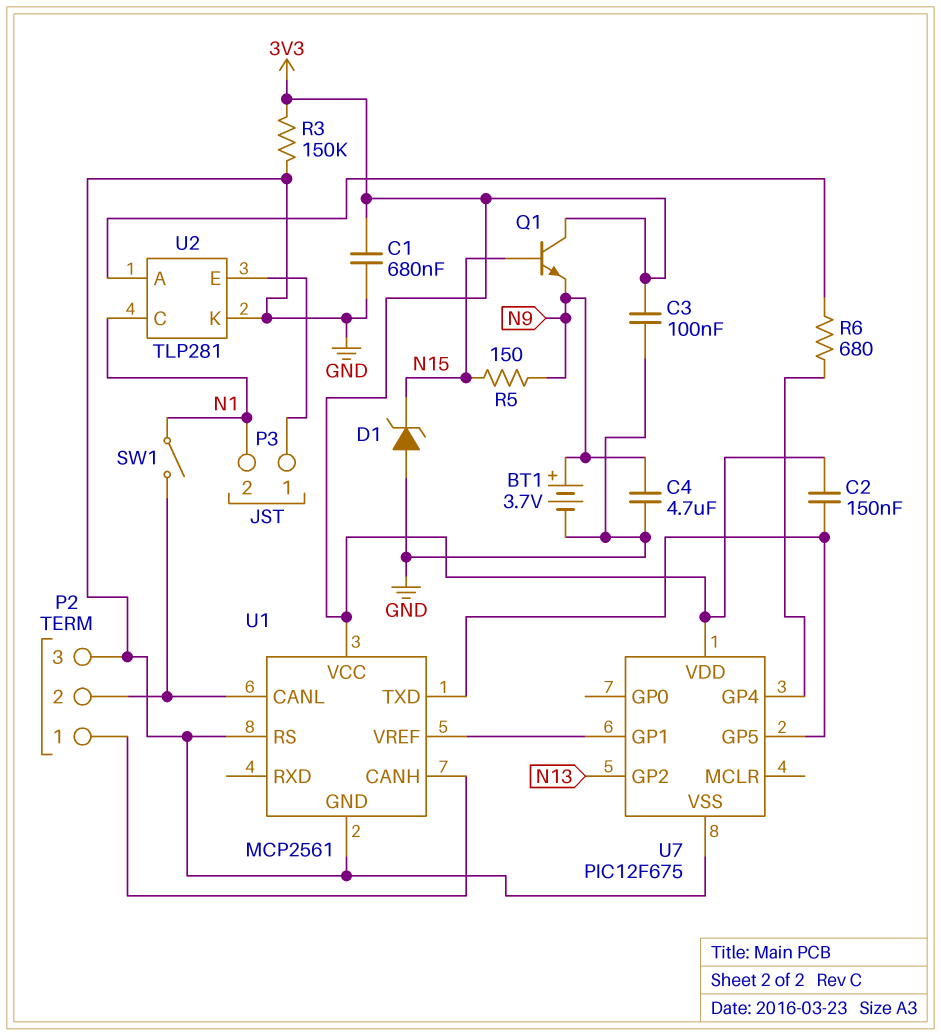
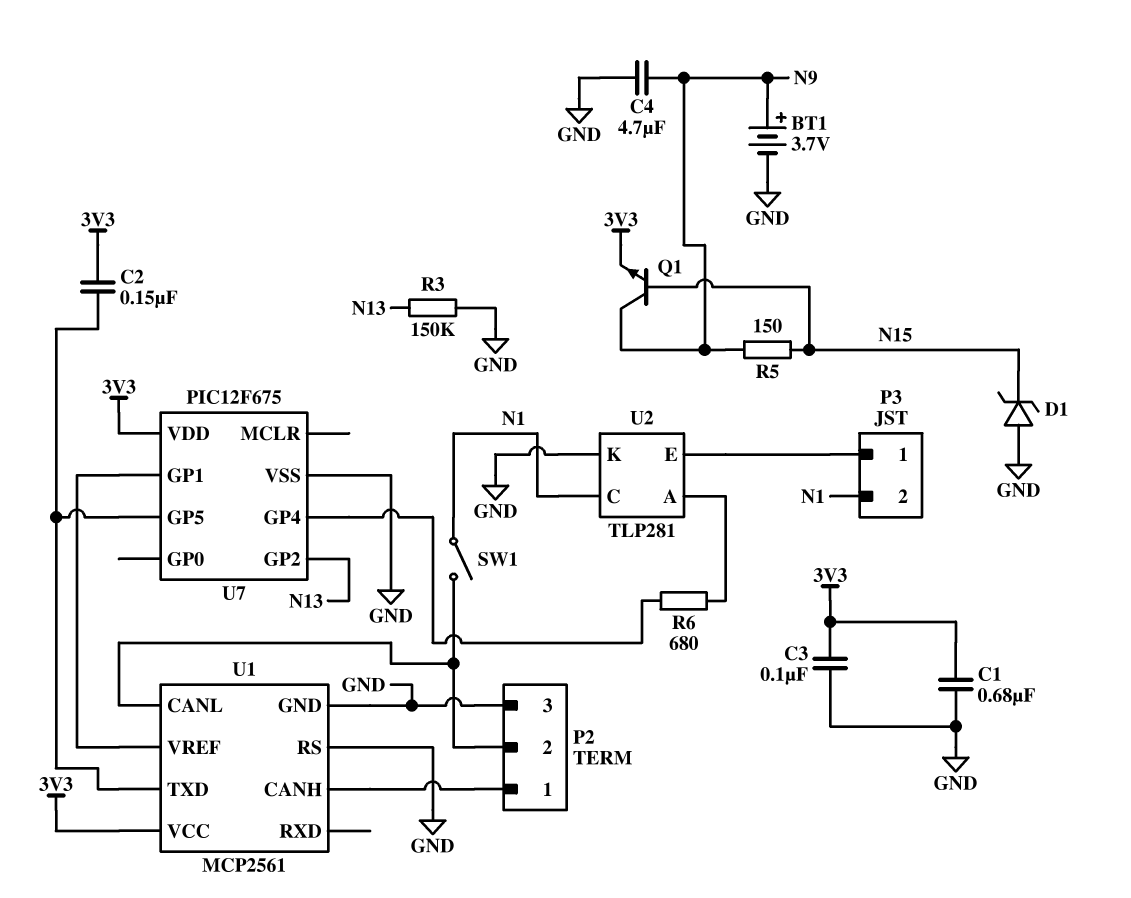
Q1: NPN (B N15, C 3V3, E N9) -> NPN (B N15, C N9, E 3V3)
R3: 150k (3V3, GND) -> 150k (GND, N13)

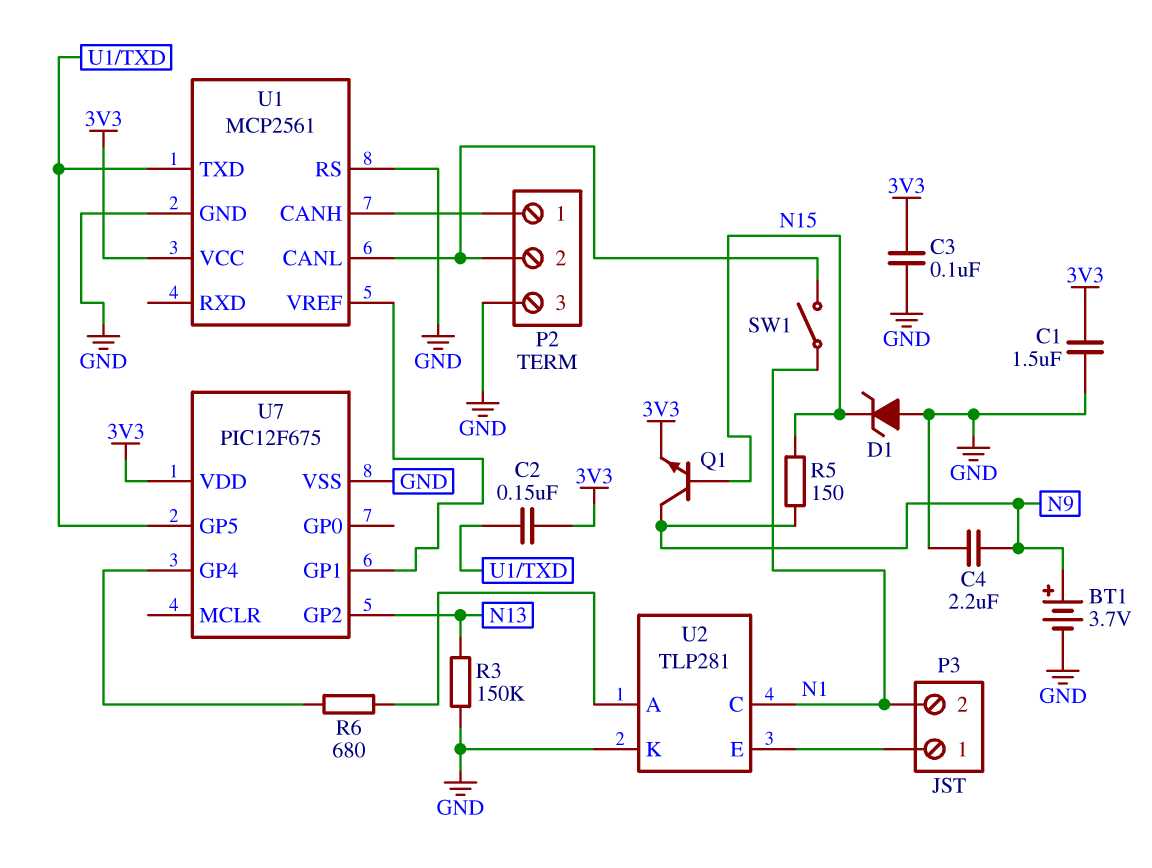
C1: 680nF (3V3, GND) -> 1.5uF (3V3, GND)
C4: 4.7uF (GND, N9) -> 2.2uF (GND, N9)

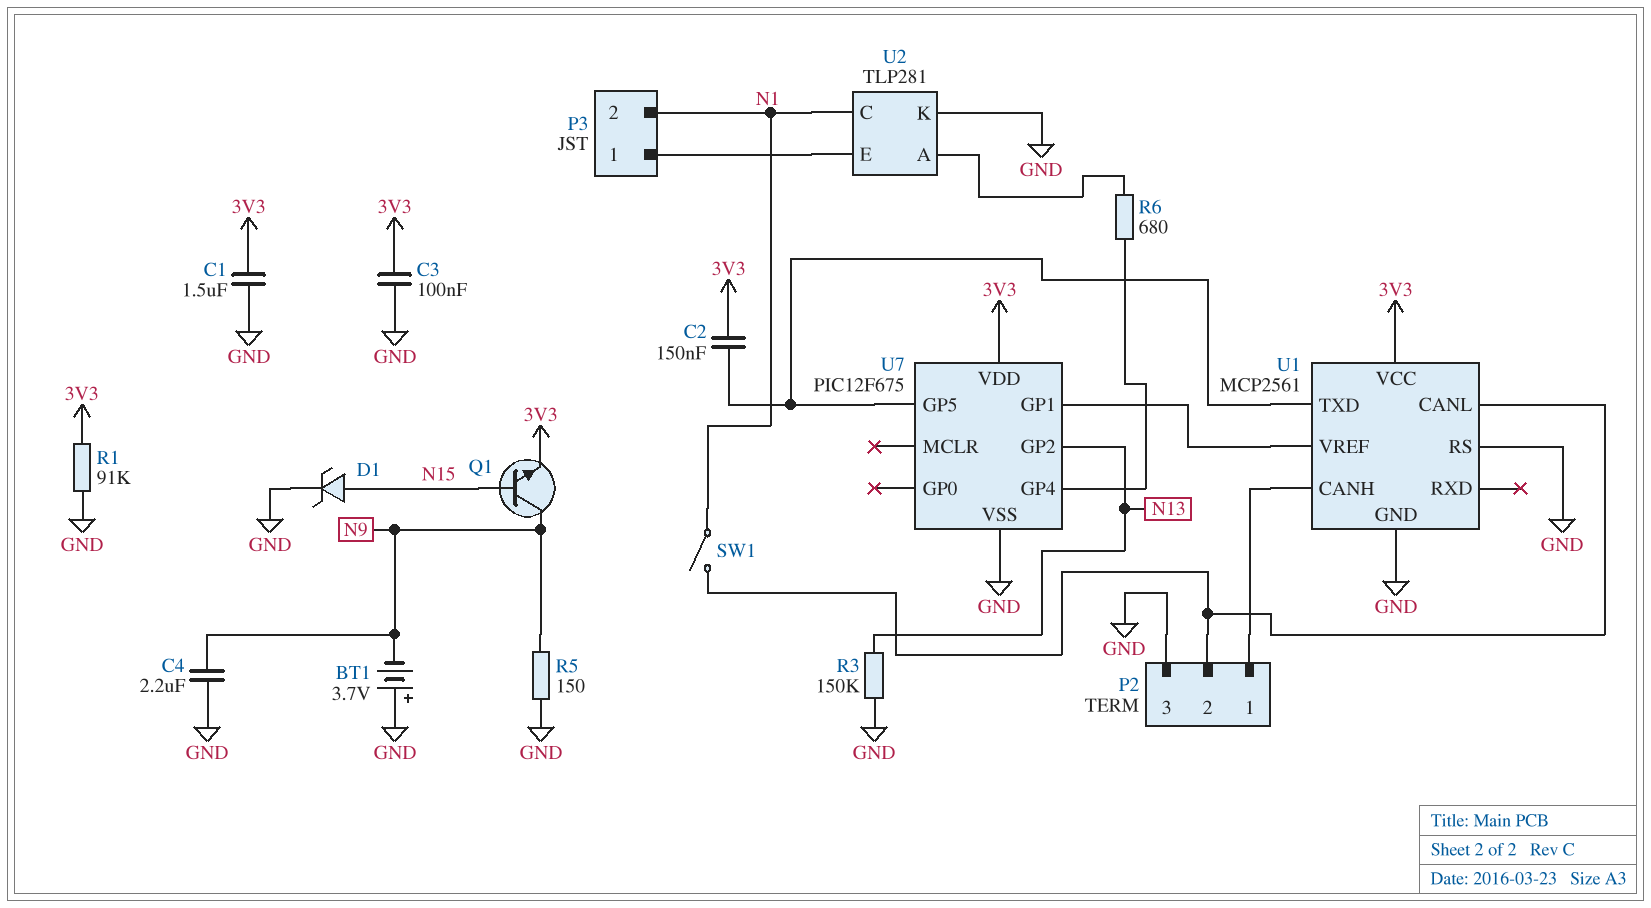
BT1: 3.7V (plus N9, minus GND) -> 3.7V (plus GND, minus N9)
D1: zener (A GND, K N15) -> zener (A N15, K GND)
R1: none -> 91k (3V3, GND)
R5: 150 (N9, N15) -> 150 (GND, N9)

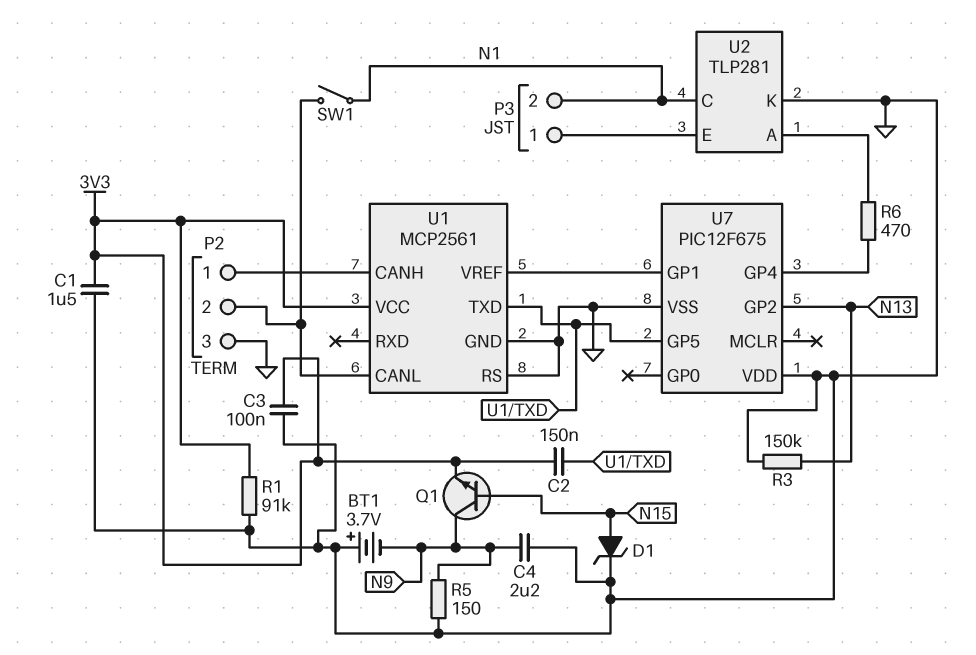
R6: 680 (U2/A, U7/GP4) -> 470 (U2/A, U7/GP4)
U7 pin VDD: 3V3 -> GND

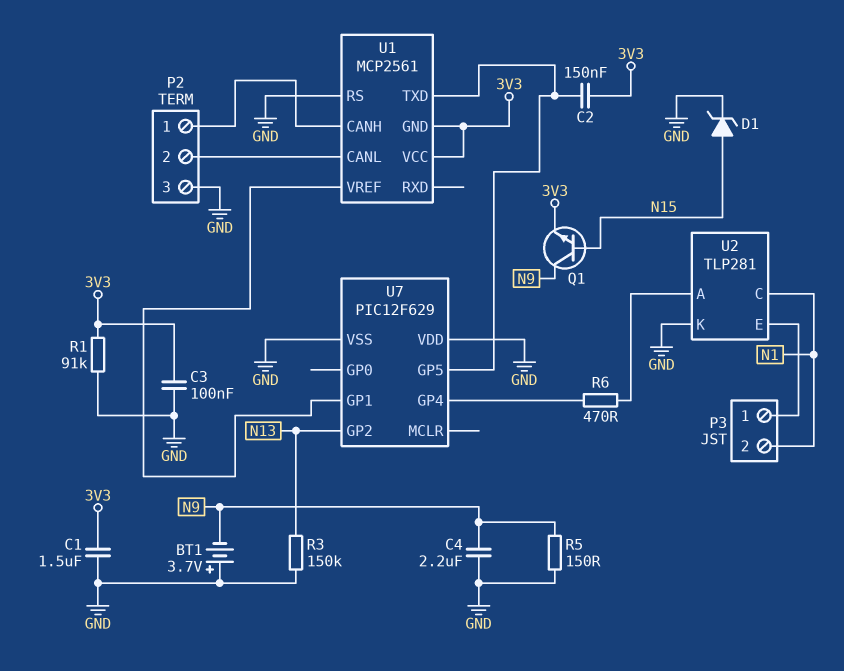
SW1: switch (N1, P2/2) -> none
U1 pin GND: GND -> 3V3
U7: PIC12F675 -> PIC12F629

